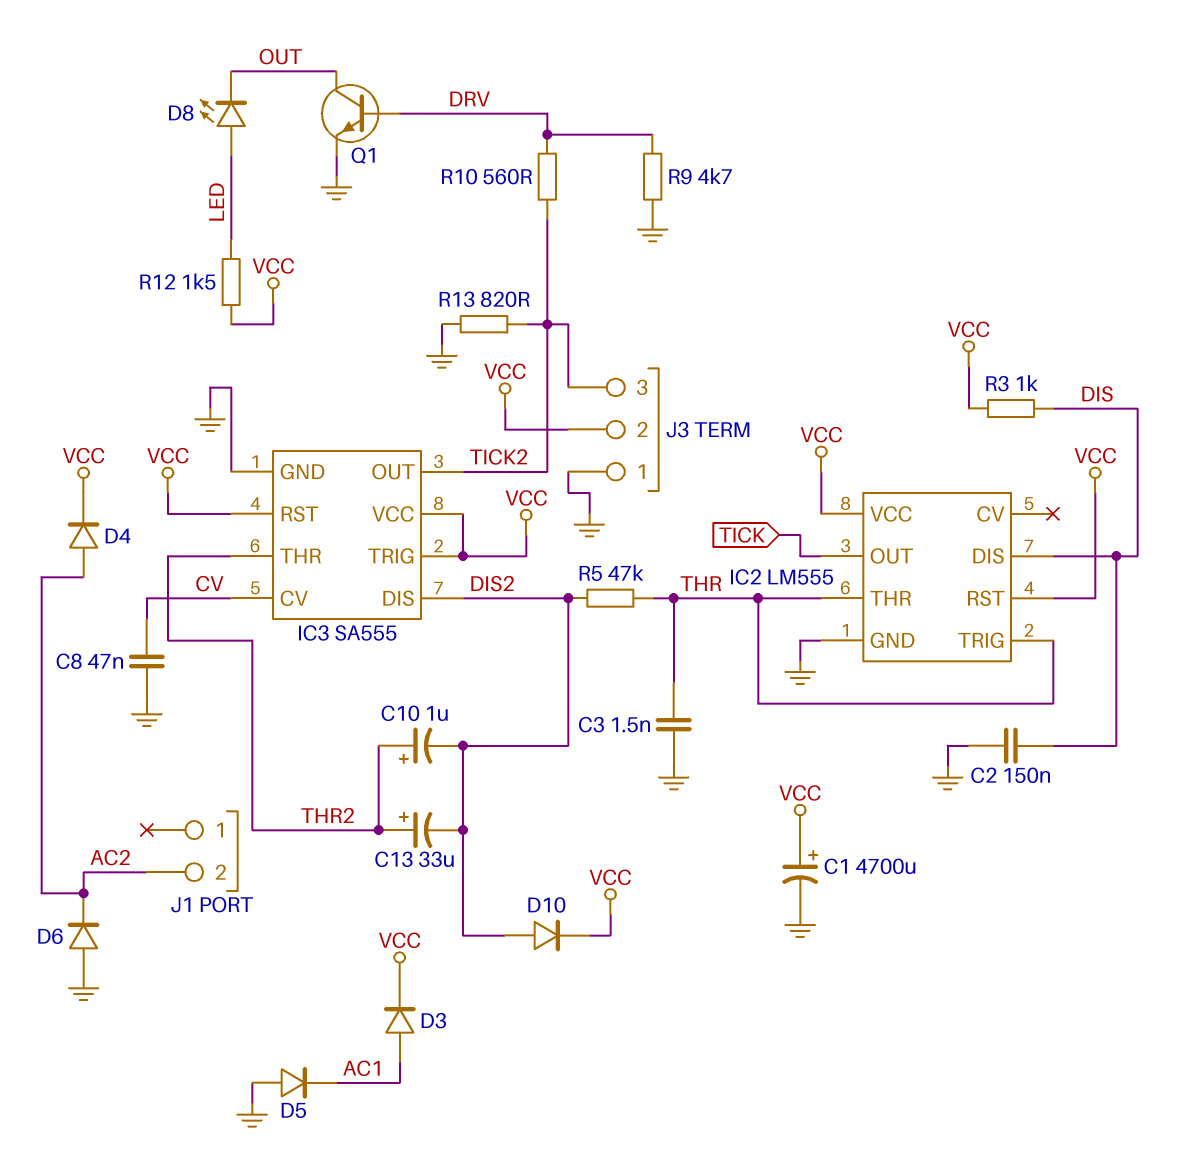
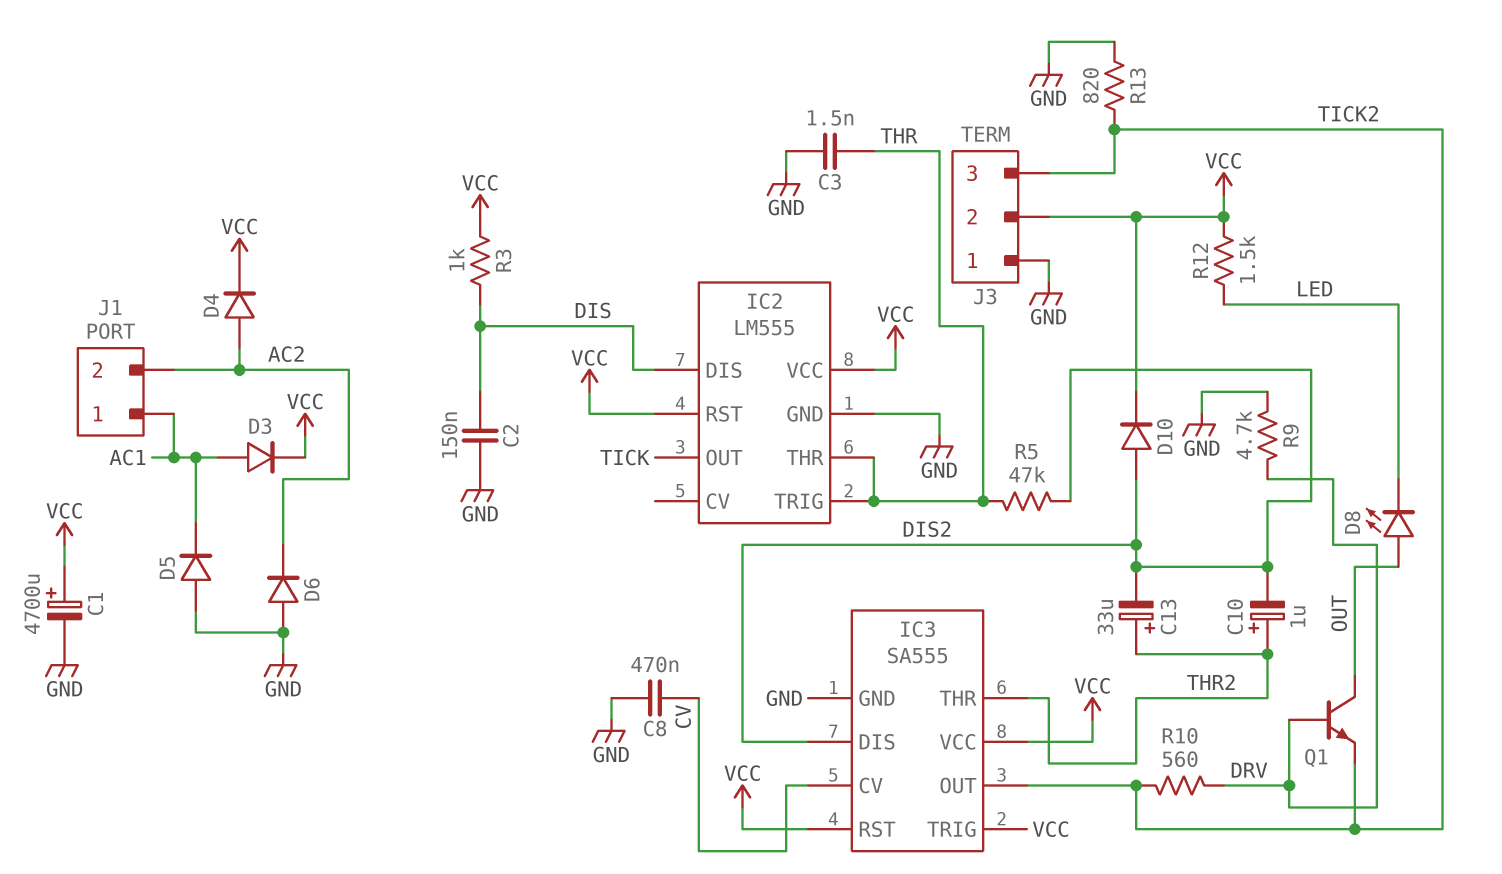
C8: 47nF (CV, GND) -> 470nF (CV, GND)
D8: LED (A LED, K OUT) -> LED (A OUT, K LED)
J1 pin 1: none -> AC1
Q1: NPN (B DRV, C OUT, E GND) -> NPN (B DRV, C OUT, E TICK2)

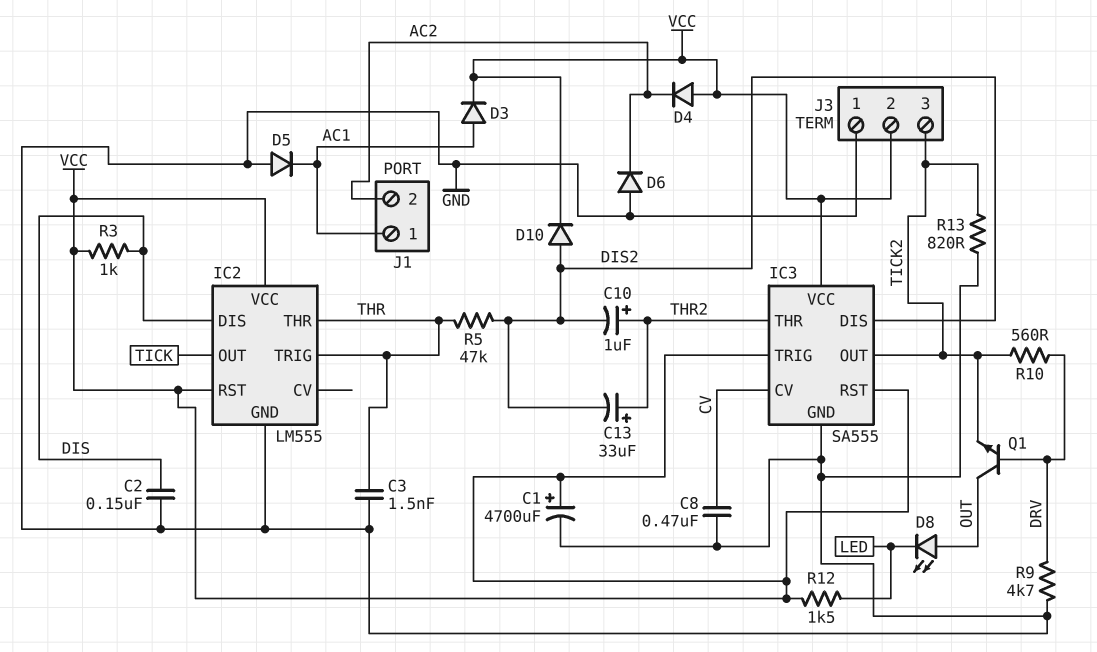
D4: diode (A AC2, K VCC) -> diode (A VCC, K AC2)

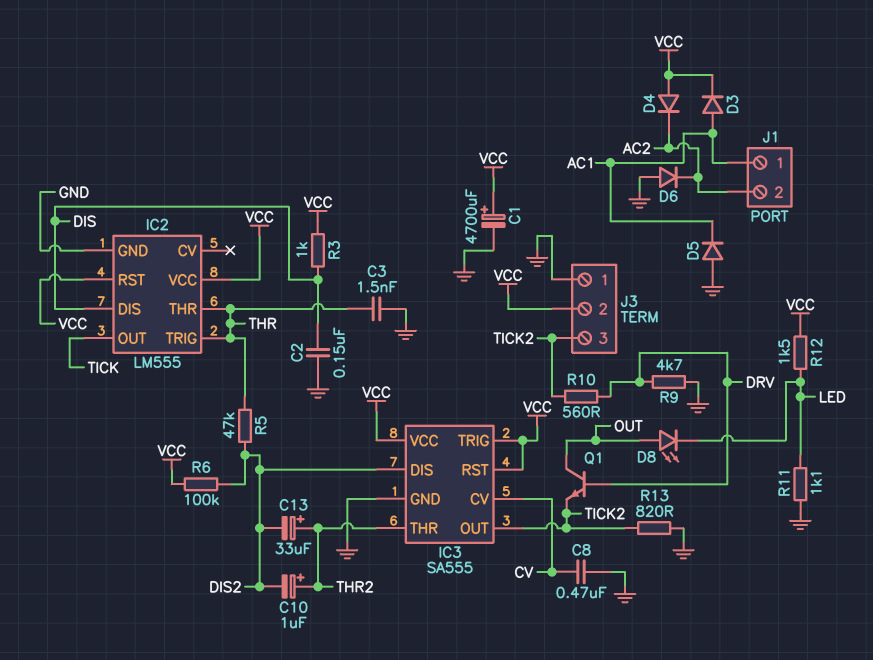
D10: diode (A DIS2, K VCC) -> none
R6: none -> 100k (DIS2, VCC)
R11: none -> 1.1k (GND, LED)

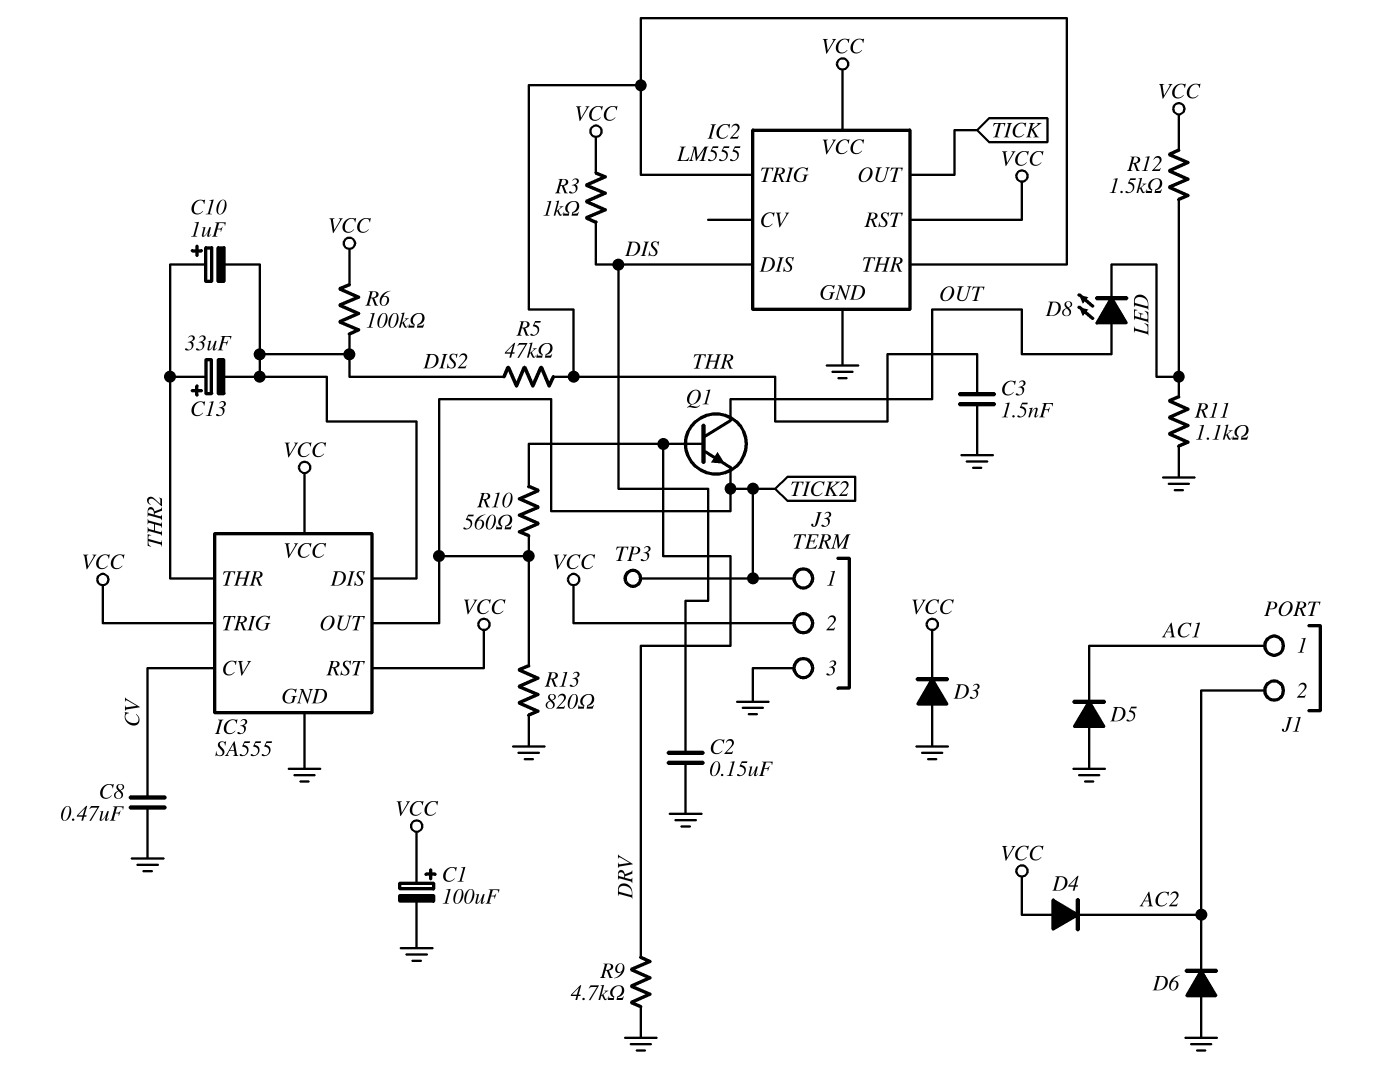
C1: 4700uF (plus VCC, minus GND) -> 100uF (plus VCC, minus GND)
D3: diode (A AC1, K VCC) -> diode (A GND, K VCC)
J3 pin 1: GND -> TICK2
J3 pin 3: TICK2 -> GND
TP3: none -> test point (TICK2)

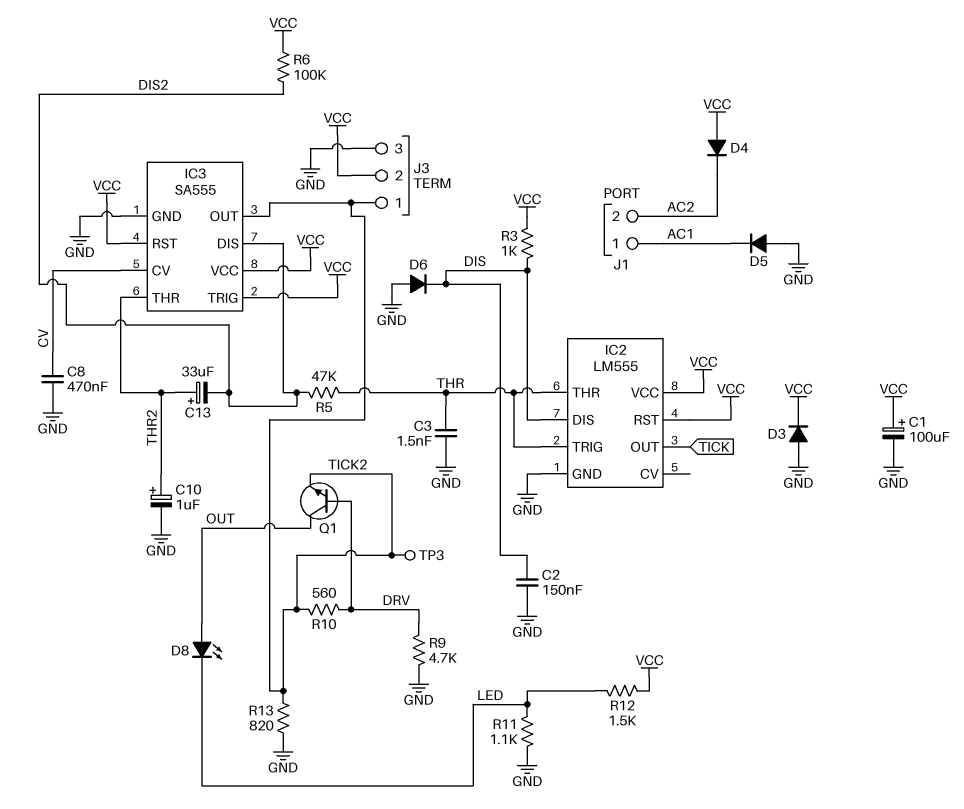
C10: 1uF (plus THR2, minus DIS2) -> 1uF (plus THR2, minus GND)
D6: diode (A GND, K AC2) -> diode (A GND, K DIS)

